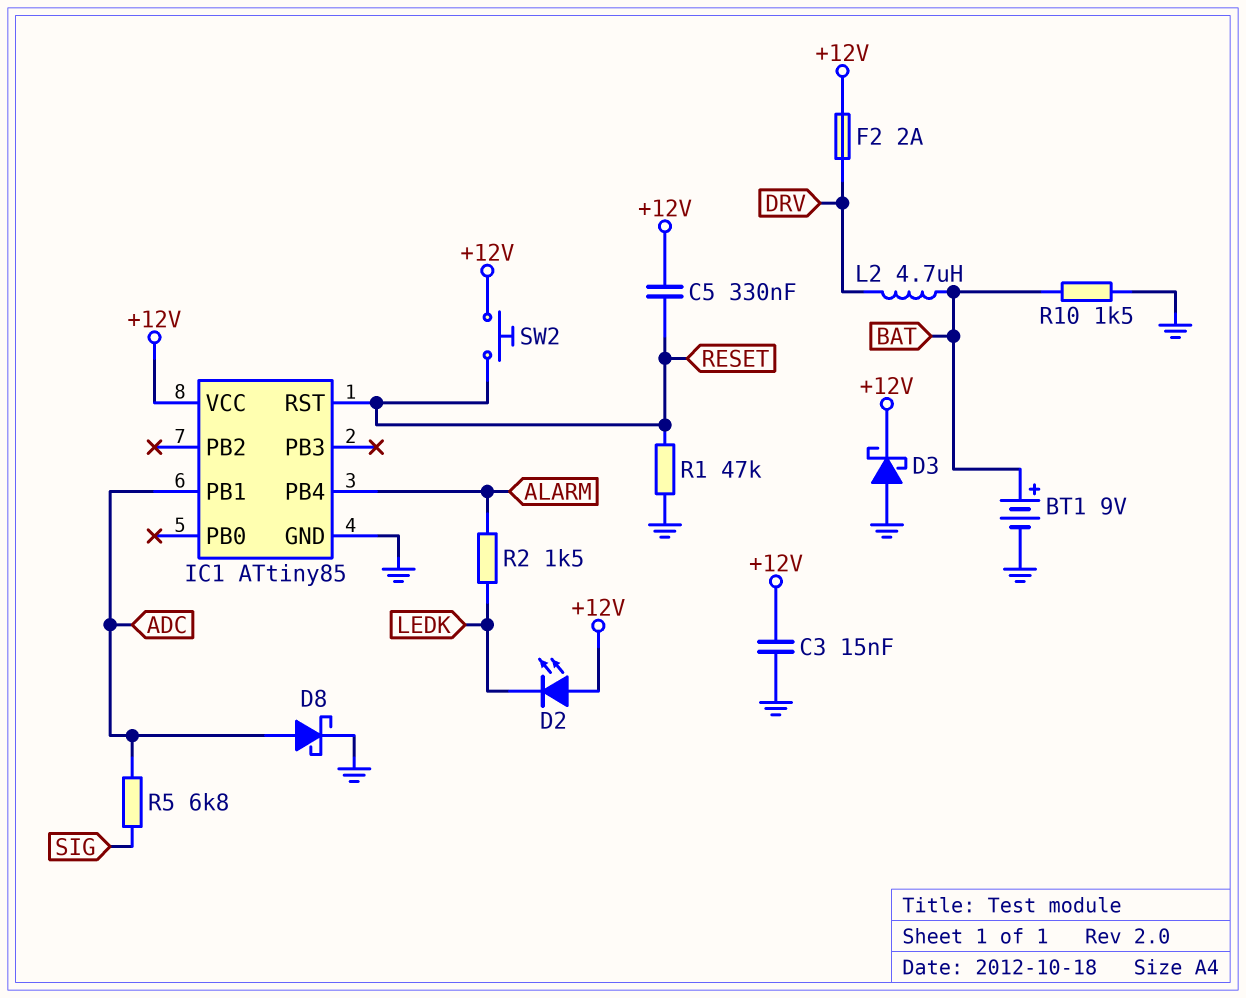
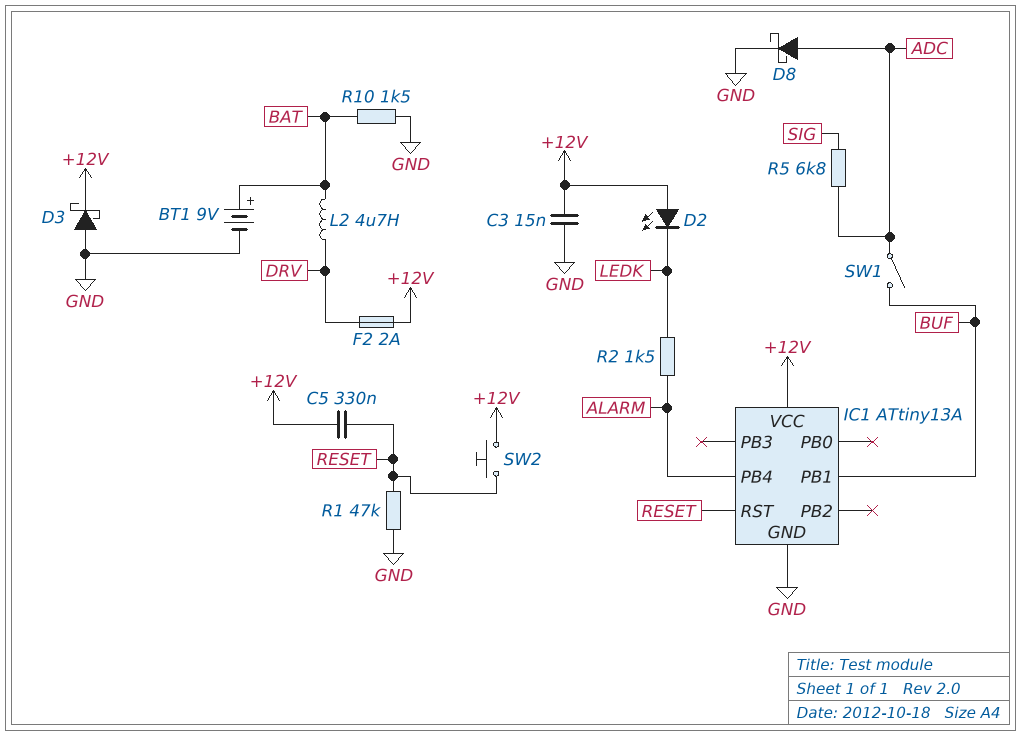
IC1: ATtiny85 -> ATtiny13A
IC1 pin PB1: ADC -> BUF
SW1: none -> switch (ADC, BUF)

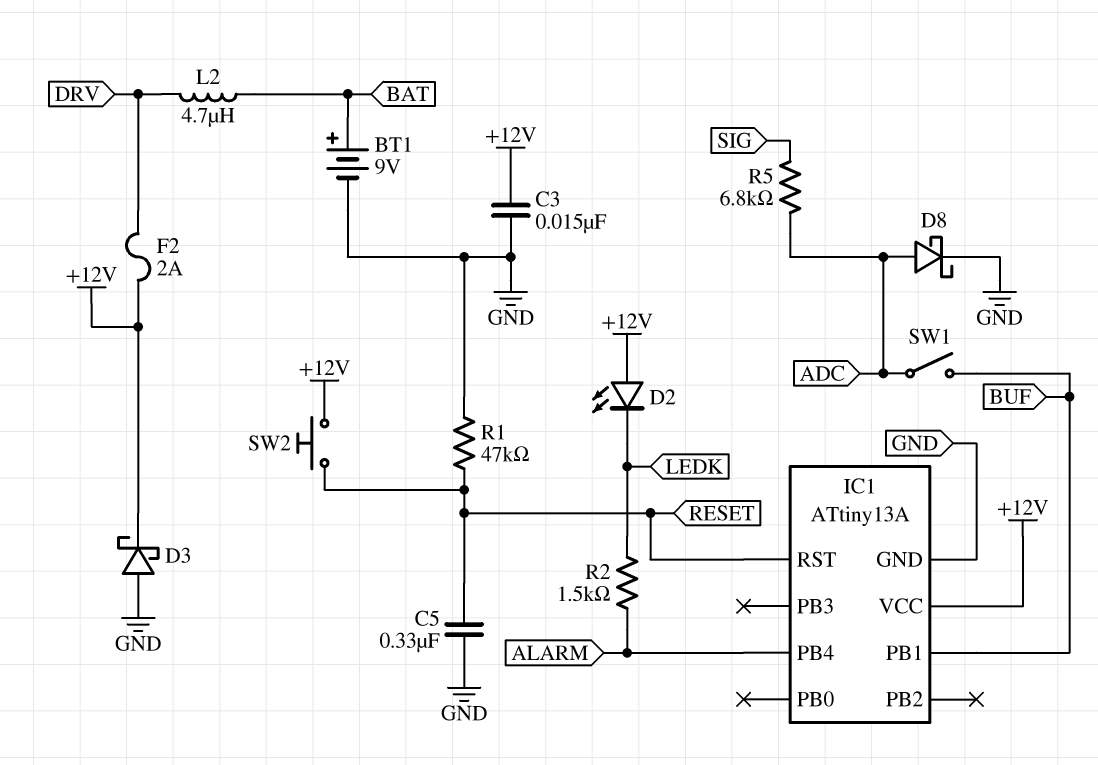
C5: 330nF (+12V, RESET) -> 330nF (GND, RESET)
R10: 1.5k (BAT, GND) -> none

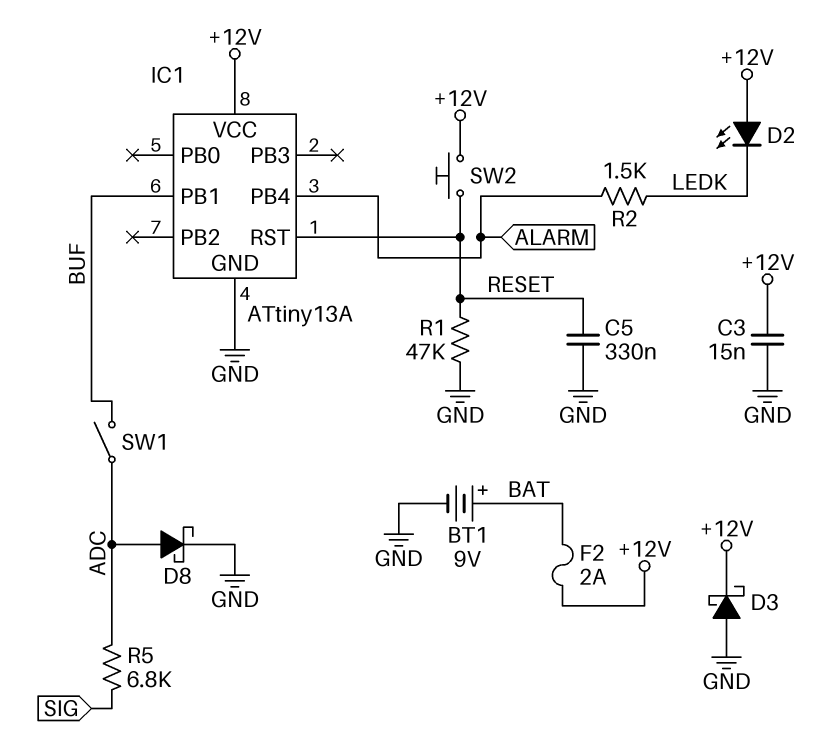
F2: 2A (+12V, DRV) -> 2A (+12V, BAT)
L2: 4.7uH (BAT, DRV) -> none

